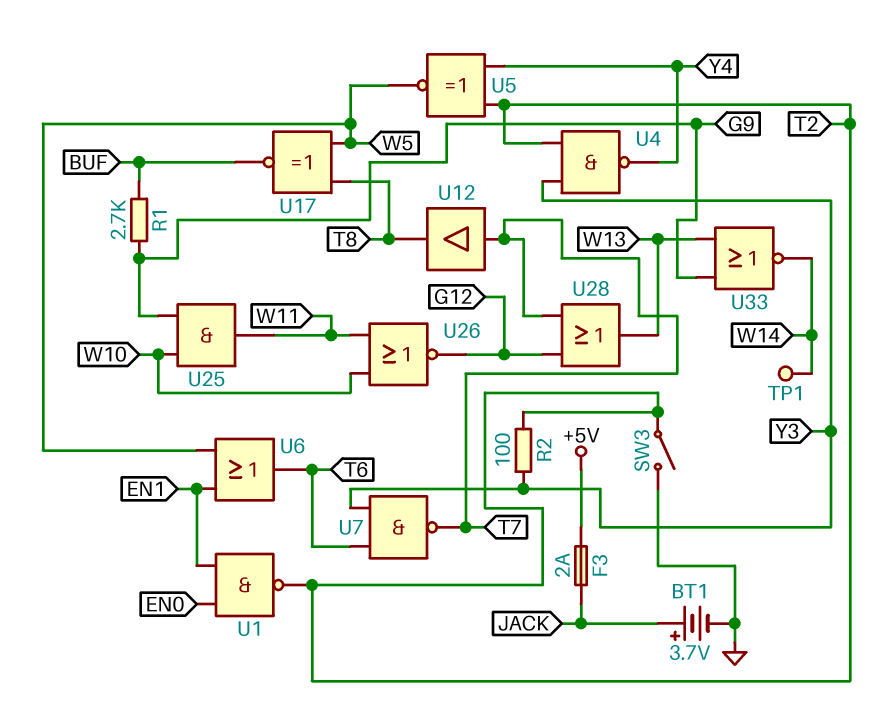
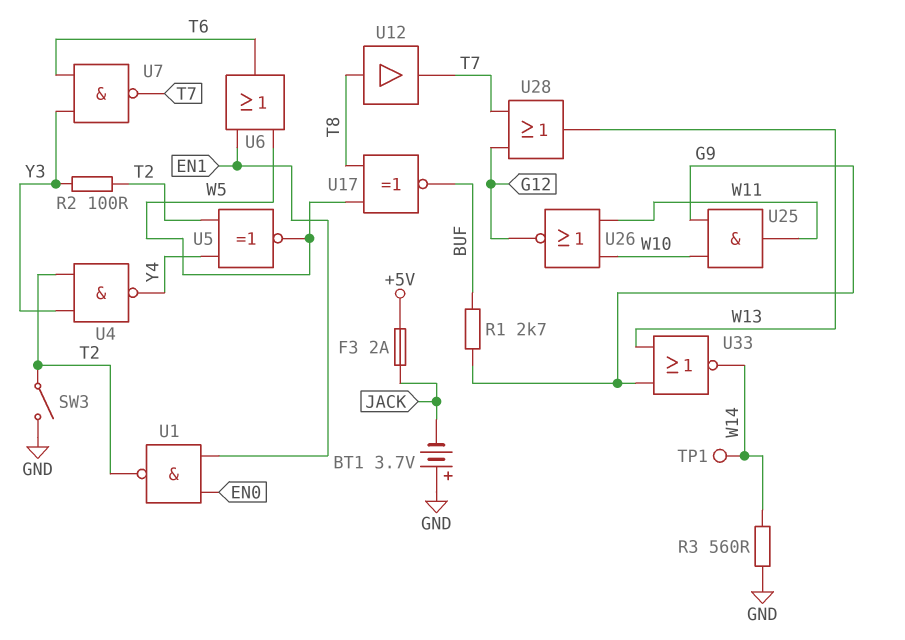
BT1: 3.7V (plus JACK, minus GND) -> 3.7V (plus GND, minus JACK)
R3: none -> 560 (GND, W14)
U12: buffer (in T7, out T8) -> buffer (in T8, out T7)

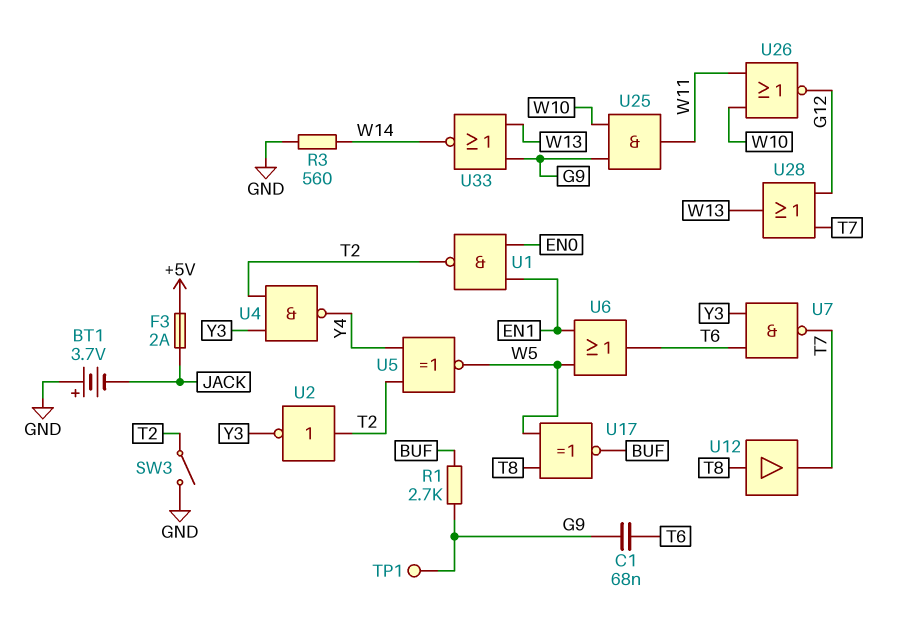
C1: none -> 68nF (G9, T6)
R2: 100 (T2, Y3) -> none
TP1: test point (W14) -> test point (G9)
U2: none -> NOT (in T2, out Y3)

